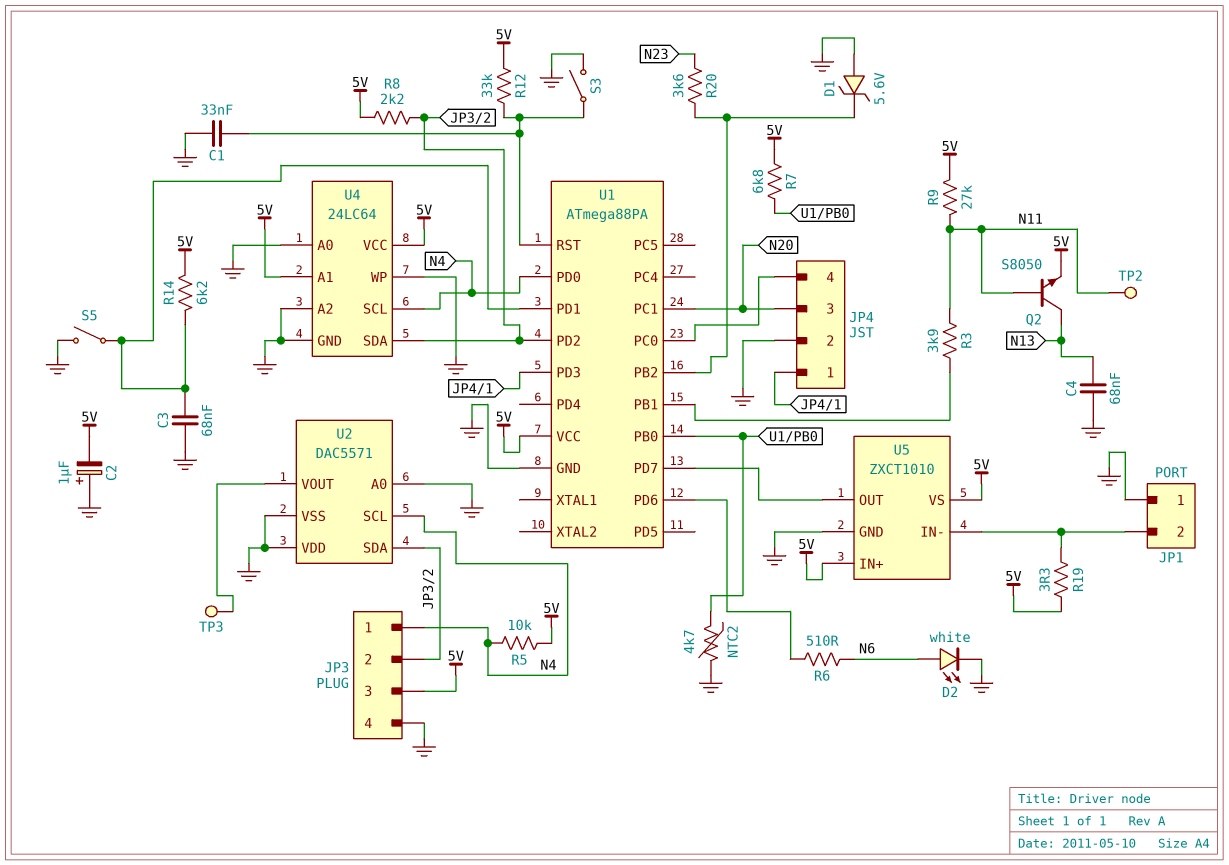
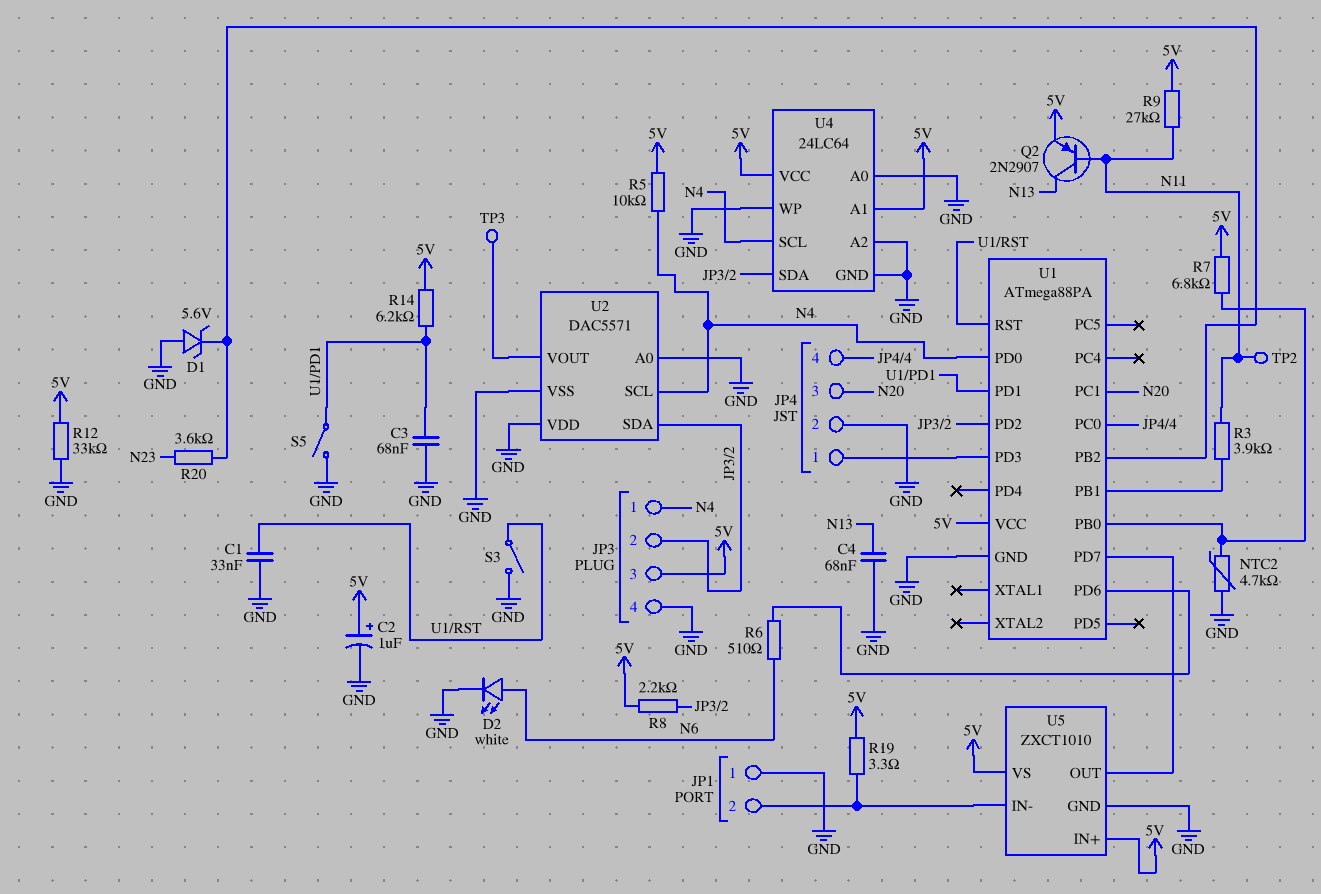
C2: 1uF (plus GND, minus 5V) -> 1uF (plus 5V, minus GND)
Q2: NPN S8050 (B N11, C N13, E 5V) -> PNP 2N2907 (B N11, C N13, E 5V)
R12: 33k (5V, U1/RST) -> 33k (5V, GND)

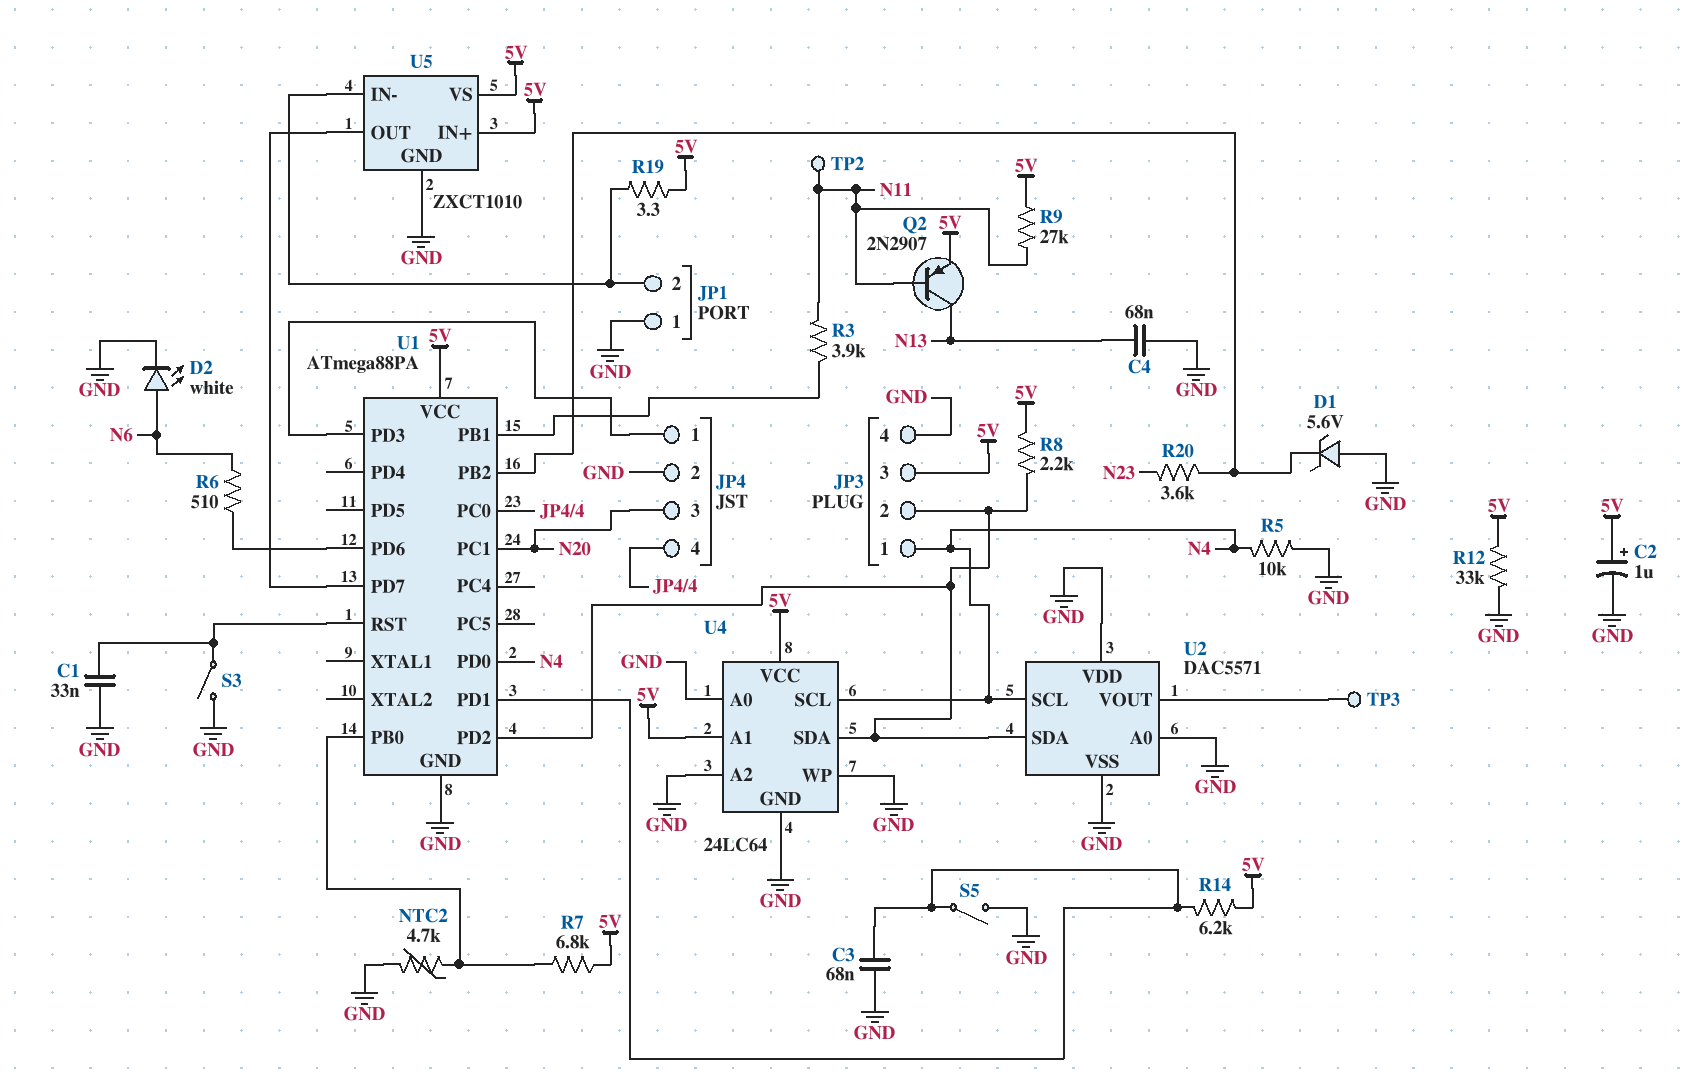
R5: 10k (5V, N4) -> 10k (GND, N4)

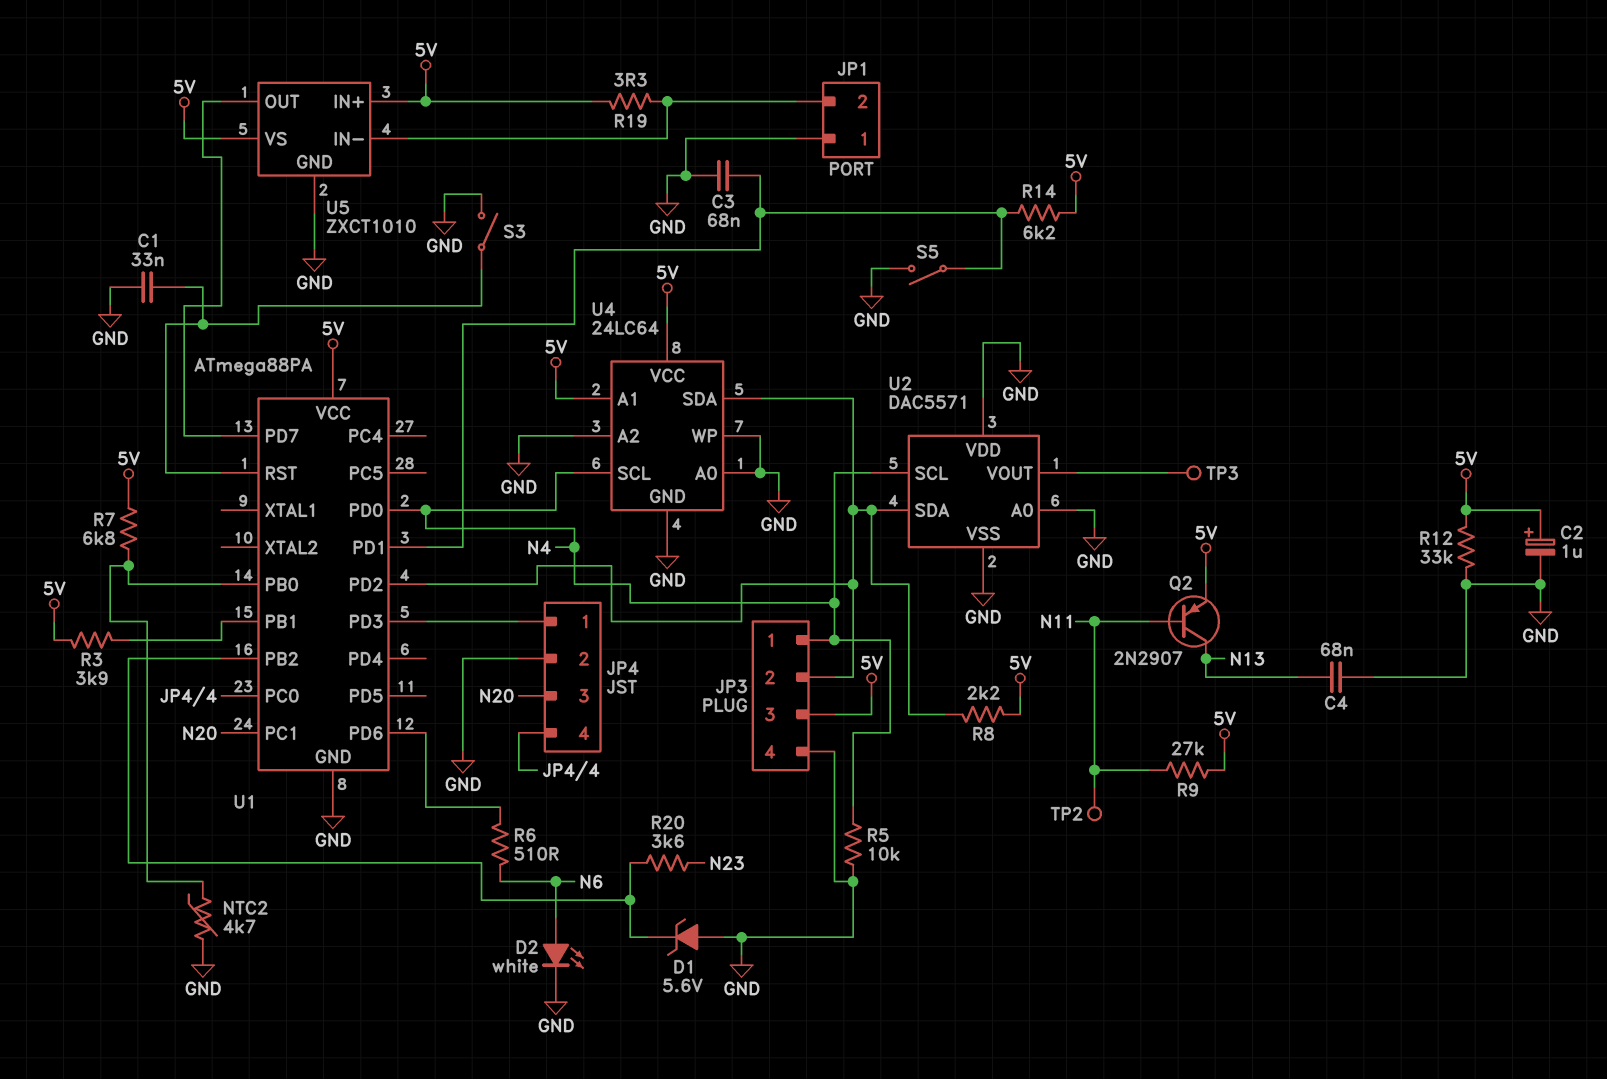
R3: 3.9k (N11, U1/PB1) -> 3.9k (5V, U1/PB1)

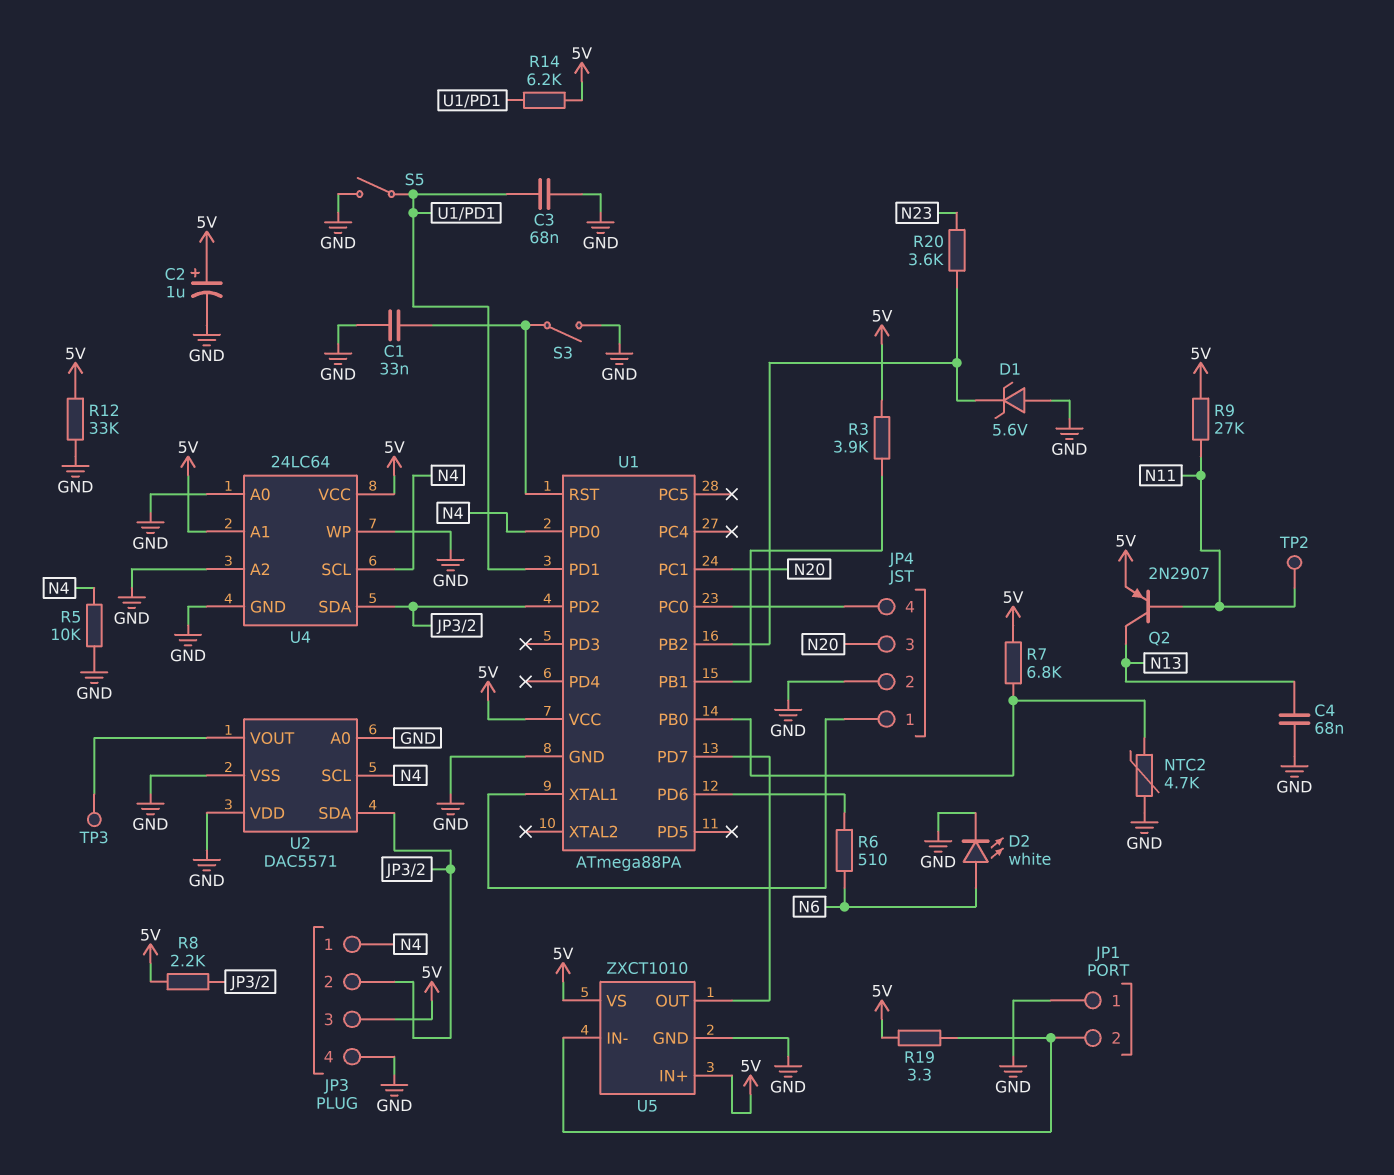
U1 pin PD3: JP4/1 -> none
U1 pin XTAL1: none -> JP4/1

